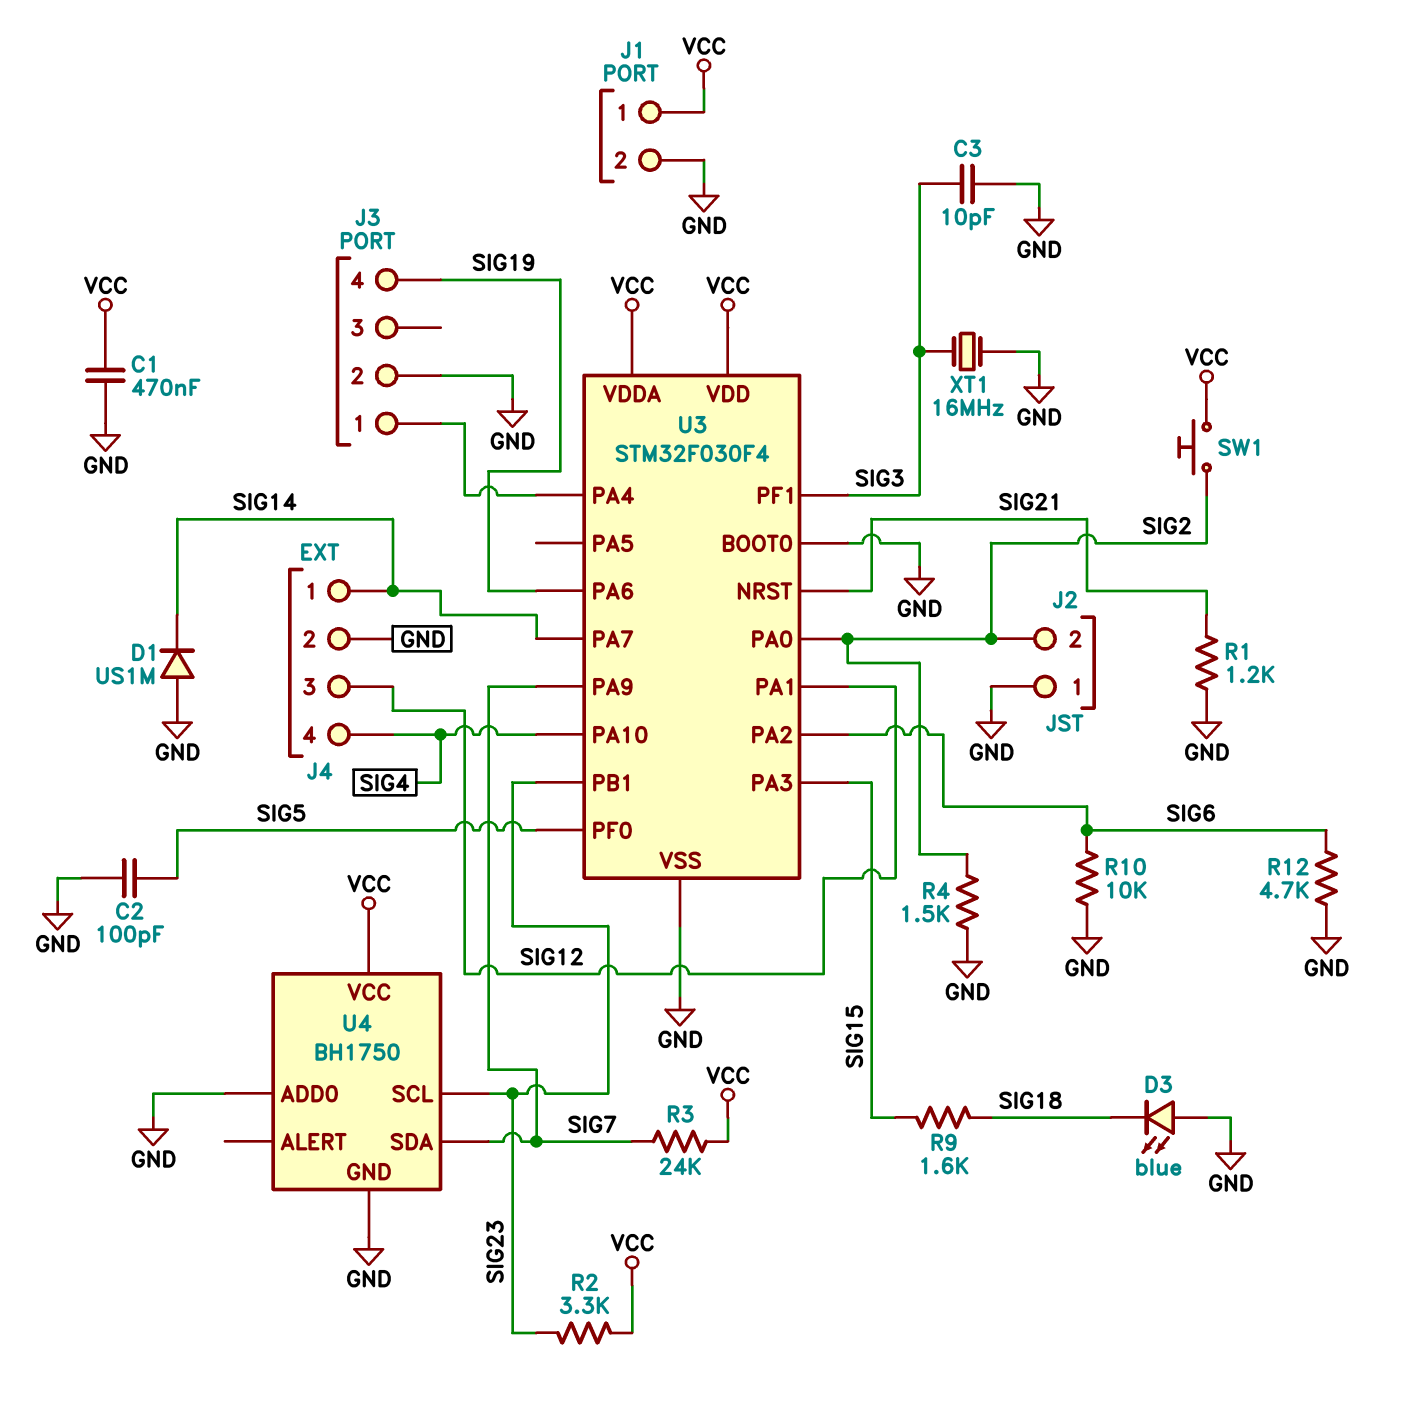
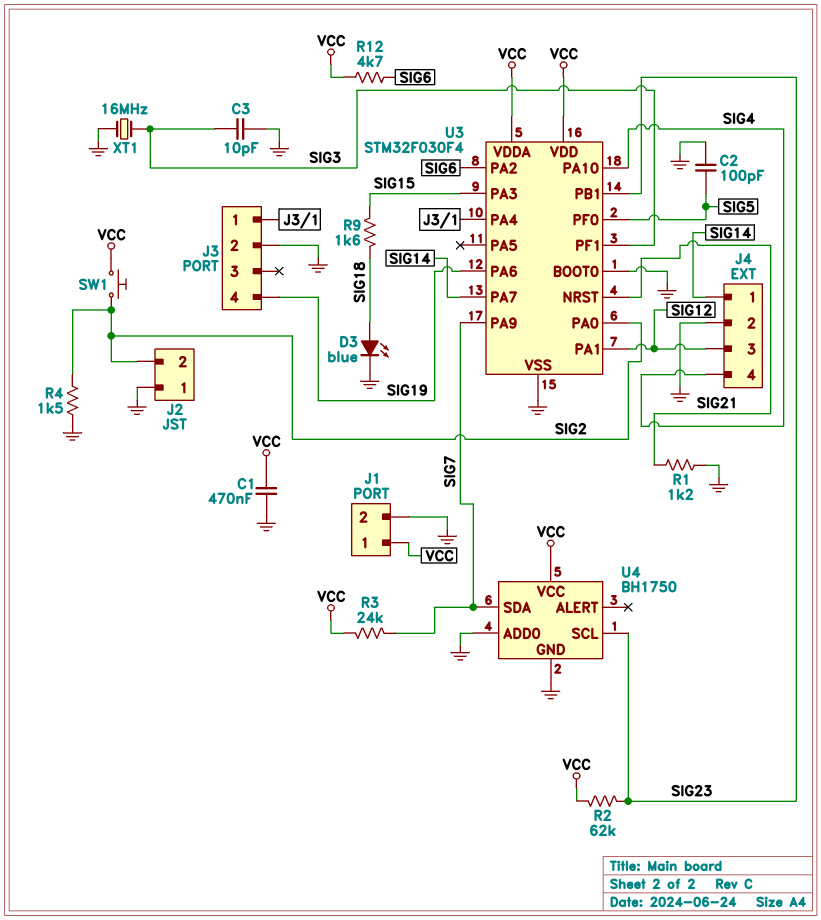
D1: diode US1M (A GND, K SIG14) -> none
D3: LED blue (A GND, K SIG18) -> LED blue (A SIG18, K GND)
R2: 3.3k (SIG23, VCC) -> 62k (SIG23, VCC)
R10: 10k (GND, SIG6) -> none
R12: 4.7k (GND, SIG6) -> 4.7k (SIG6, VCC)

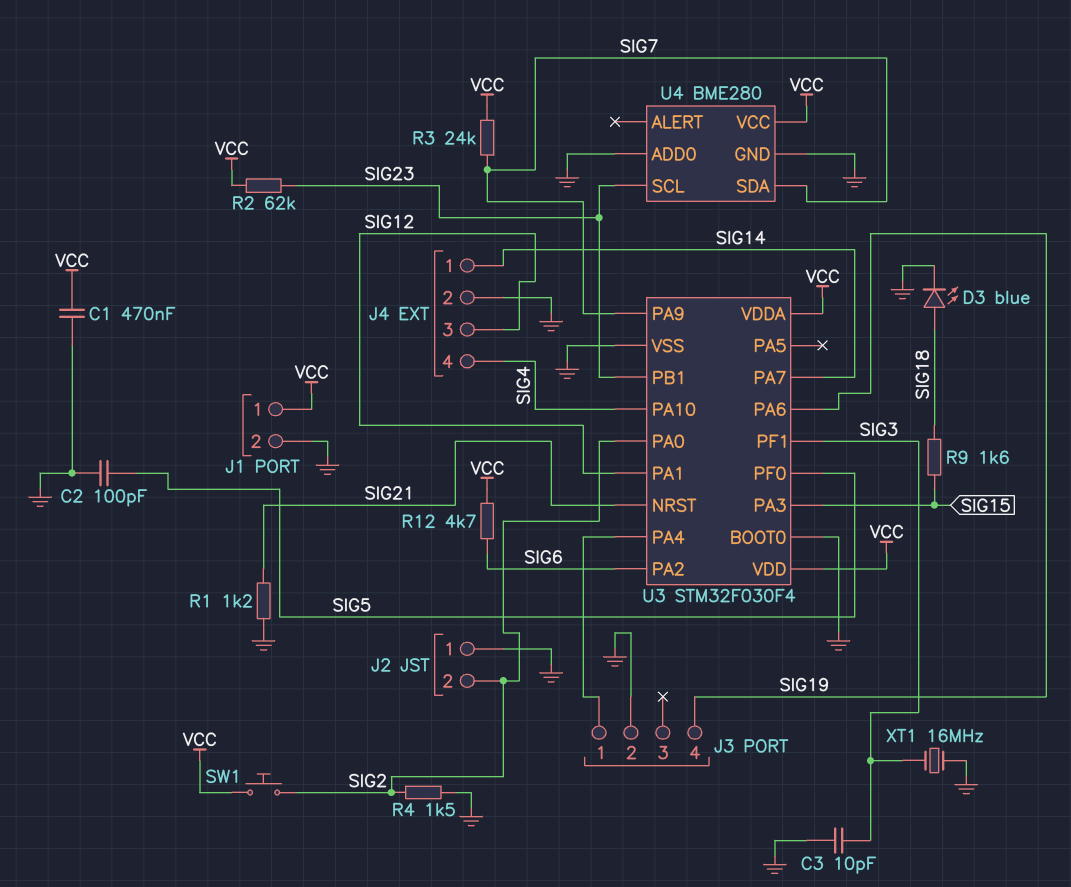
U4: BH1750 -> BME280

